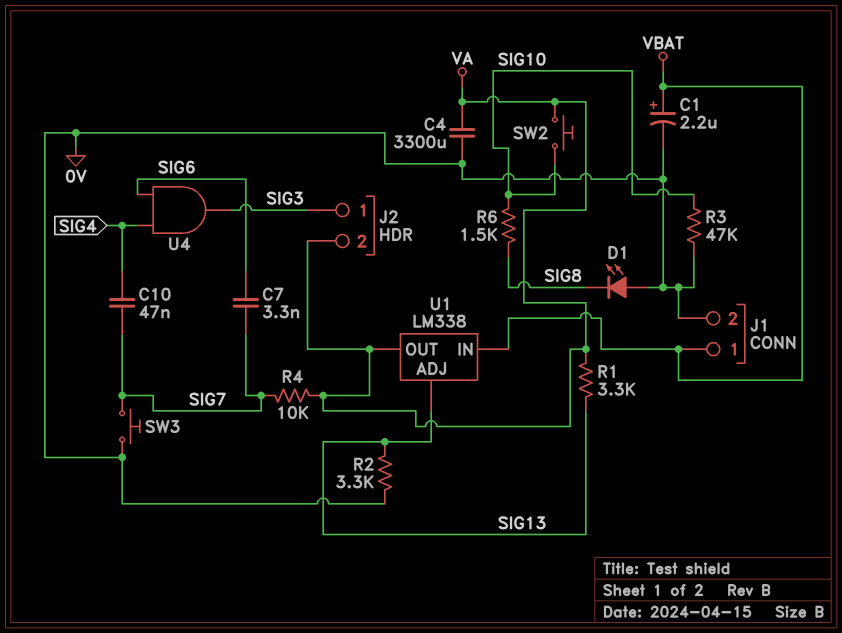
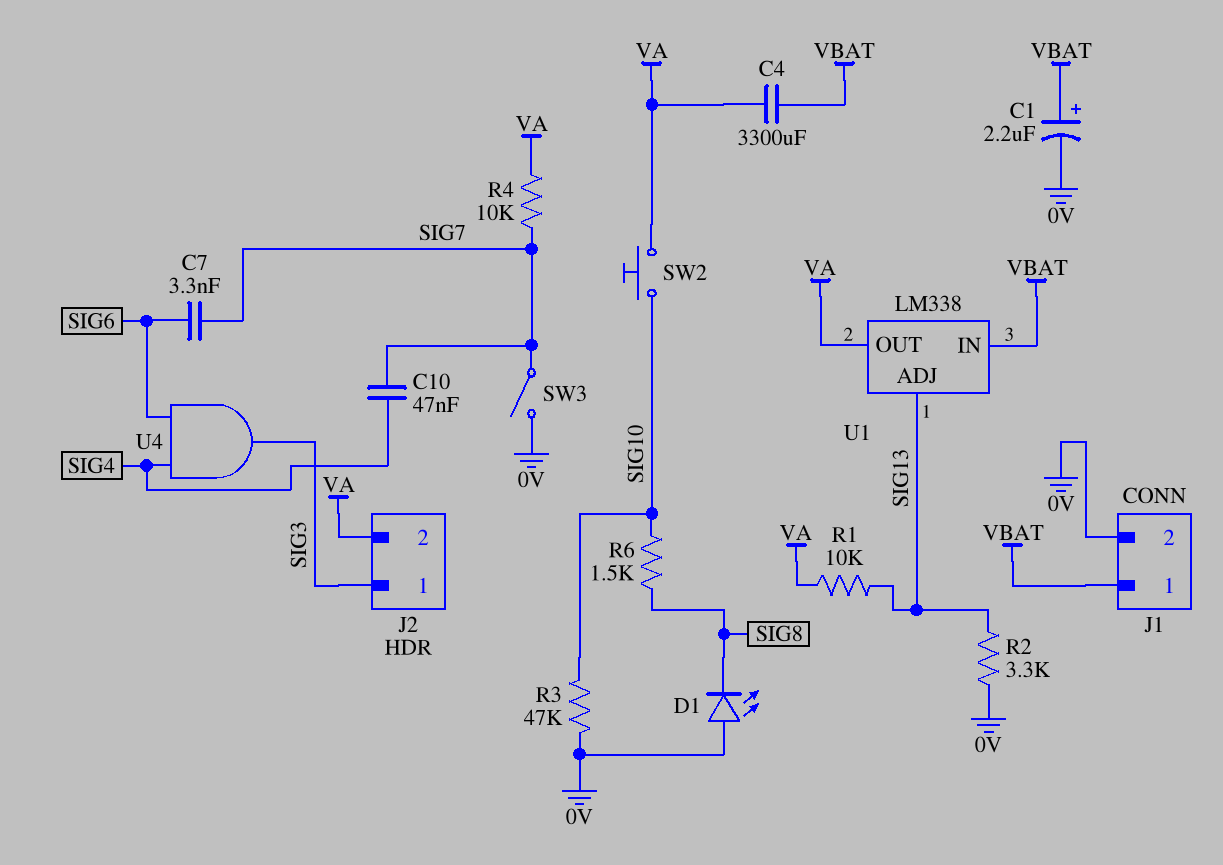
C4: 3300uF (0V, VA) -> 3300uF (VA, VBAT)
R1: 3.3k (SIG13, VA) -> 10k (SIG13, VA)
SW3: button (0V, SIG7) -> switch (0V, SIG7)

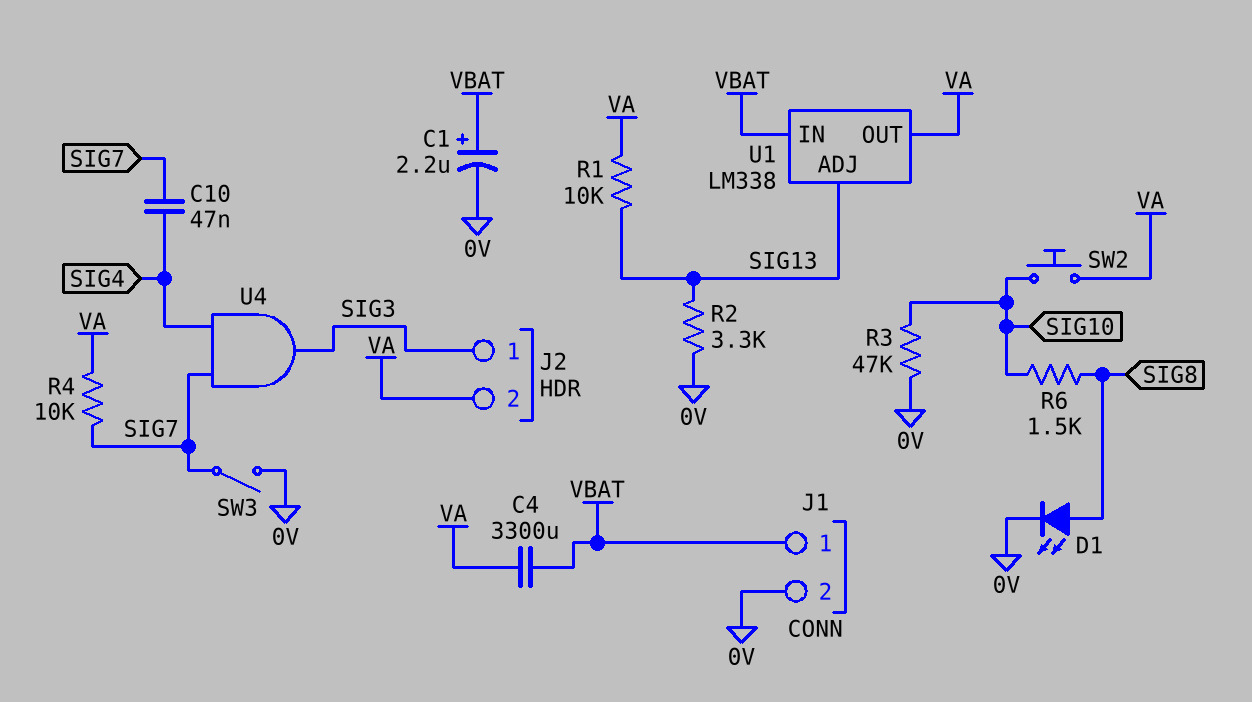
C7: 3.3nF (SIG6, SIG7) -> none
D1: LED (A 0V, K SIG8) -> LED (A SIG8, K 0V)
U4: AND (in SIG4, in SIG6, out SIG3) -> AND (in SIG4, in SIG7, out SIG3)

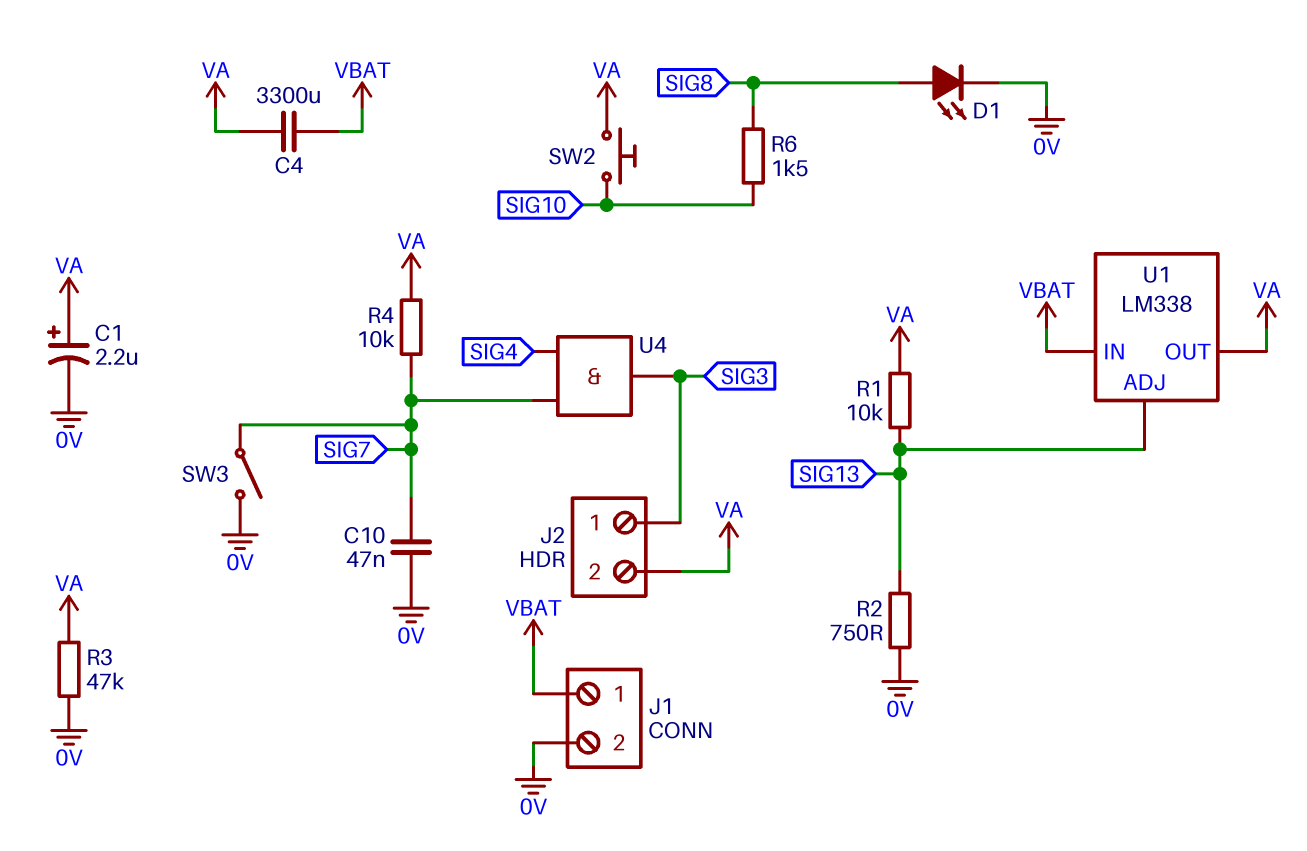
C1: 2.2uF (plus VBAT, minus 0V) -> 2.2uF (plus VA, minus 0V)
C10: 47nF (SIG4, SIG7) -> 47nF (0V, SIG7)
R2: 3.3k (0V, SIG13) -> 750 (0V, SIG13)
R3: 47k (0V, SIG10) -> 47k (0V, VA)

